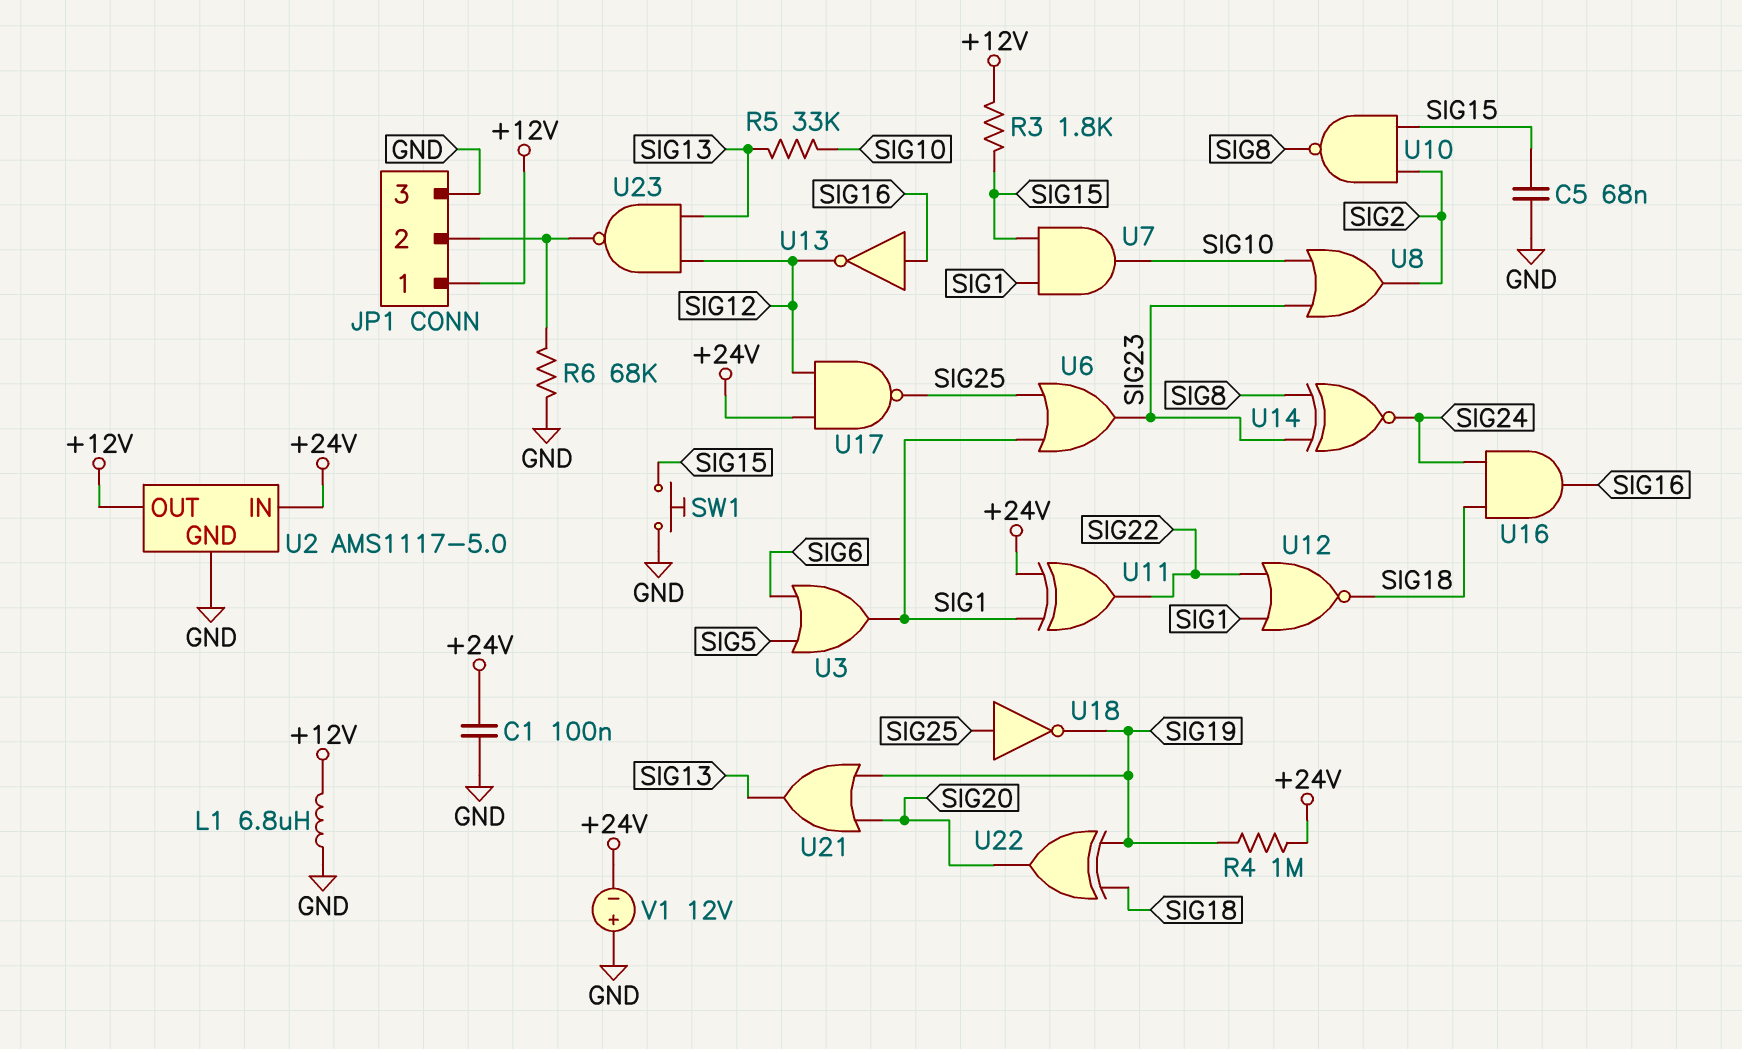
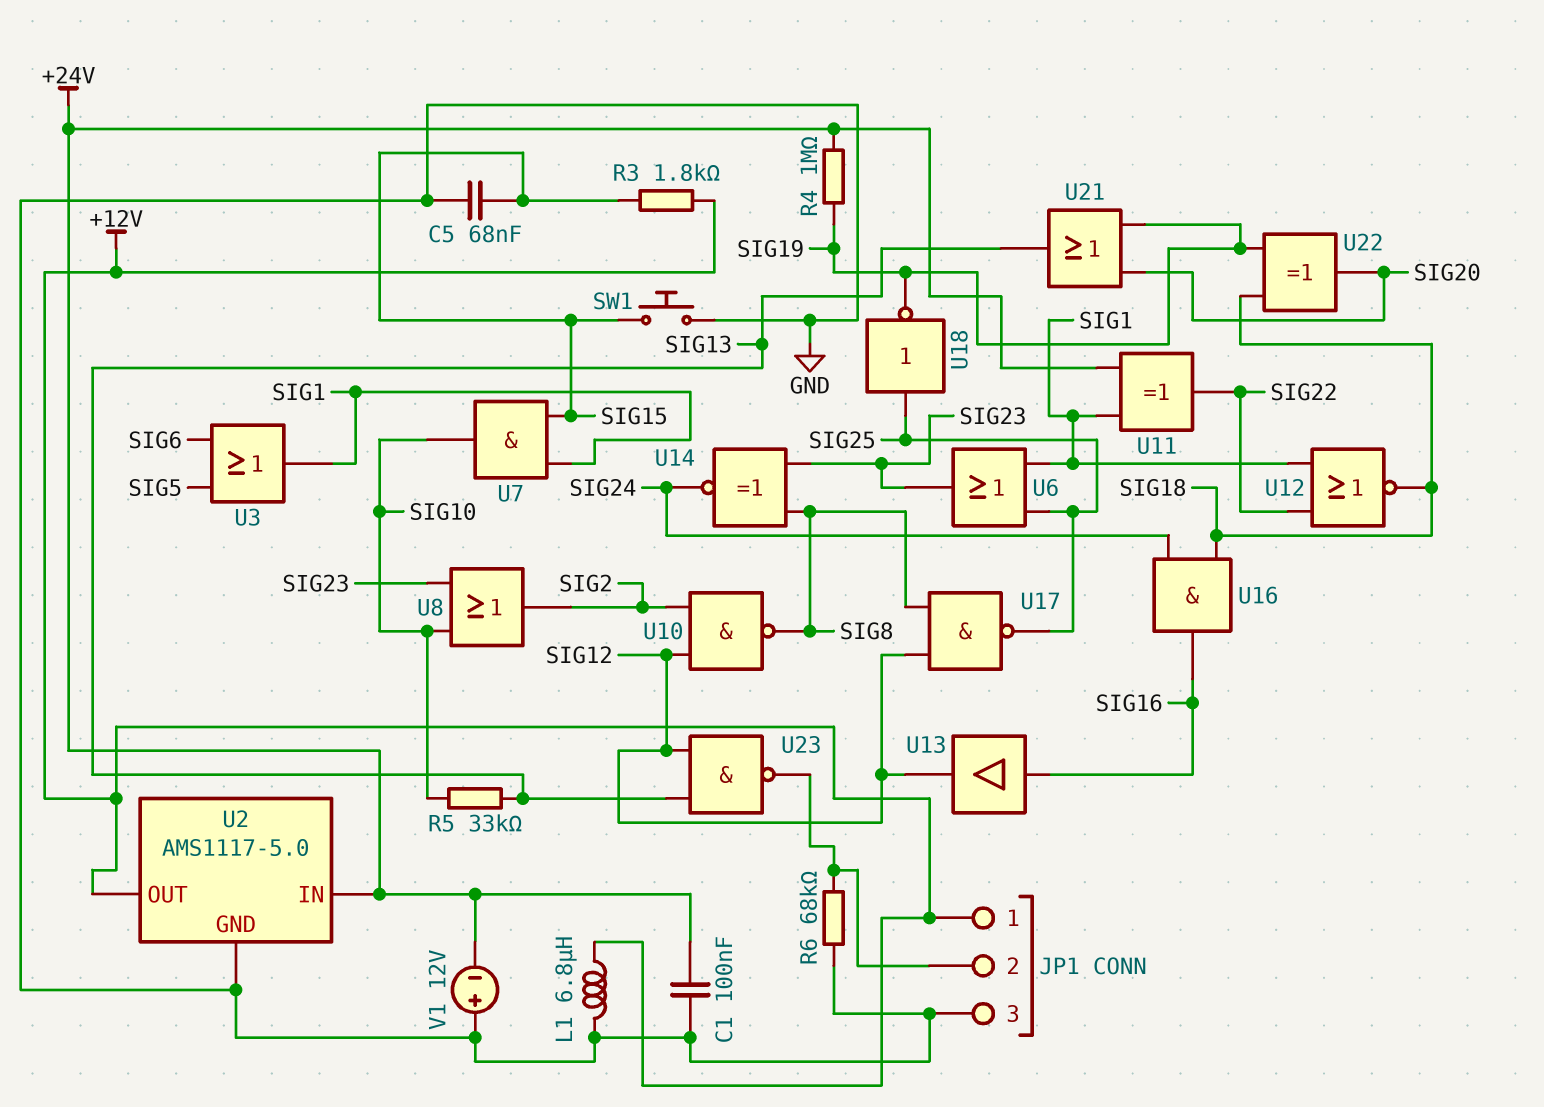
U10: NAND (in SIG2, in SIG15, out SIG8) -> NAND (in SIG2, in SIG12, out SIG8)
U13: NOT (in SIG16, out SIG12) -> buffer (in SIG16, out SIG12)
U17: NAND (in +24V, in SIG12, out SIG25) -> NAND (in SIG8, in SIG12, out SIG25)

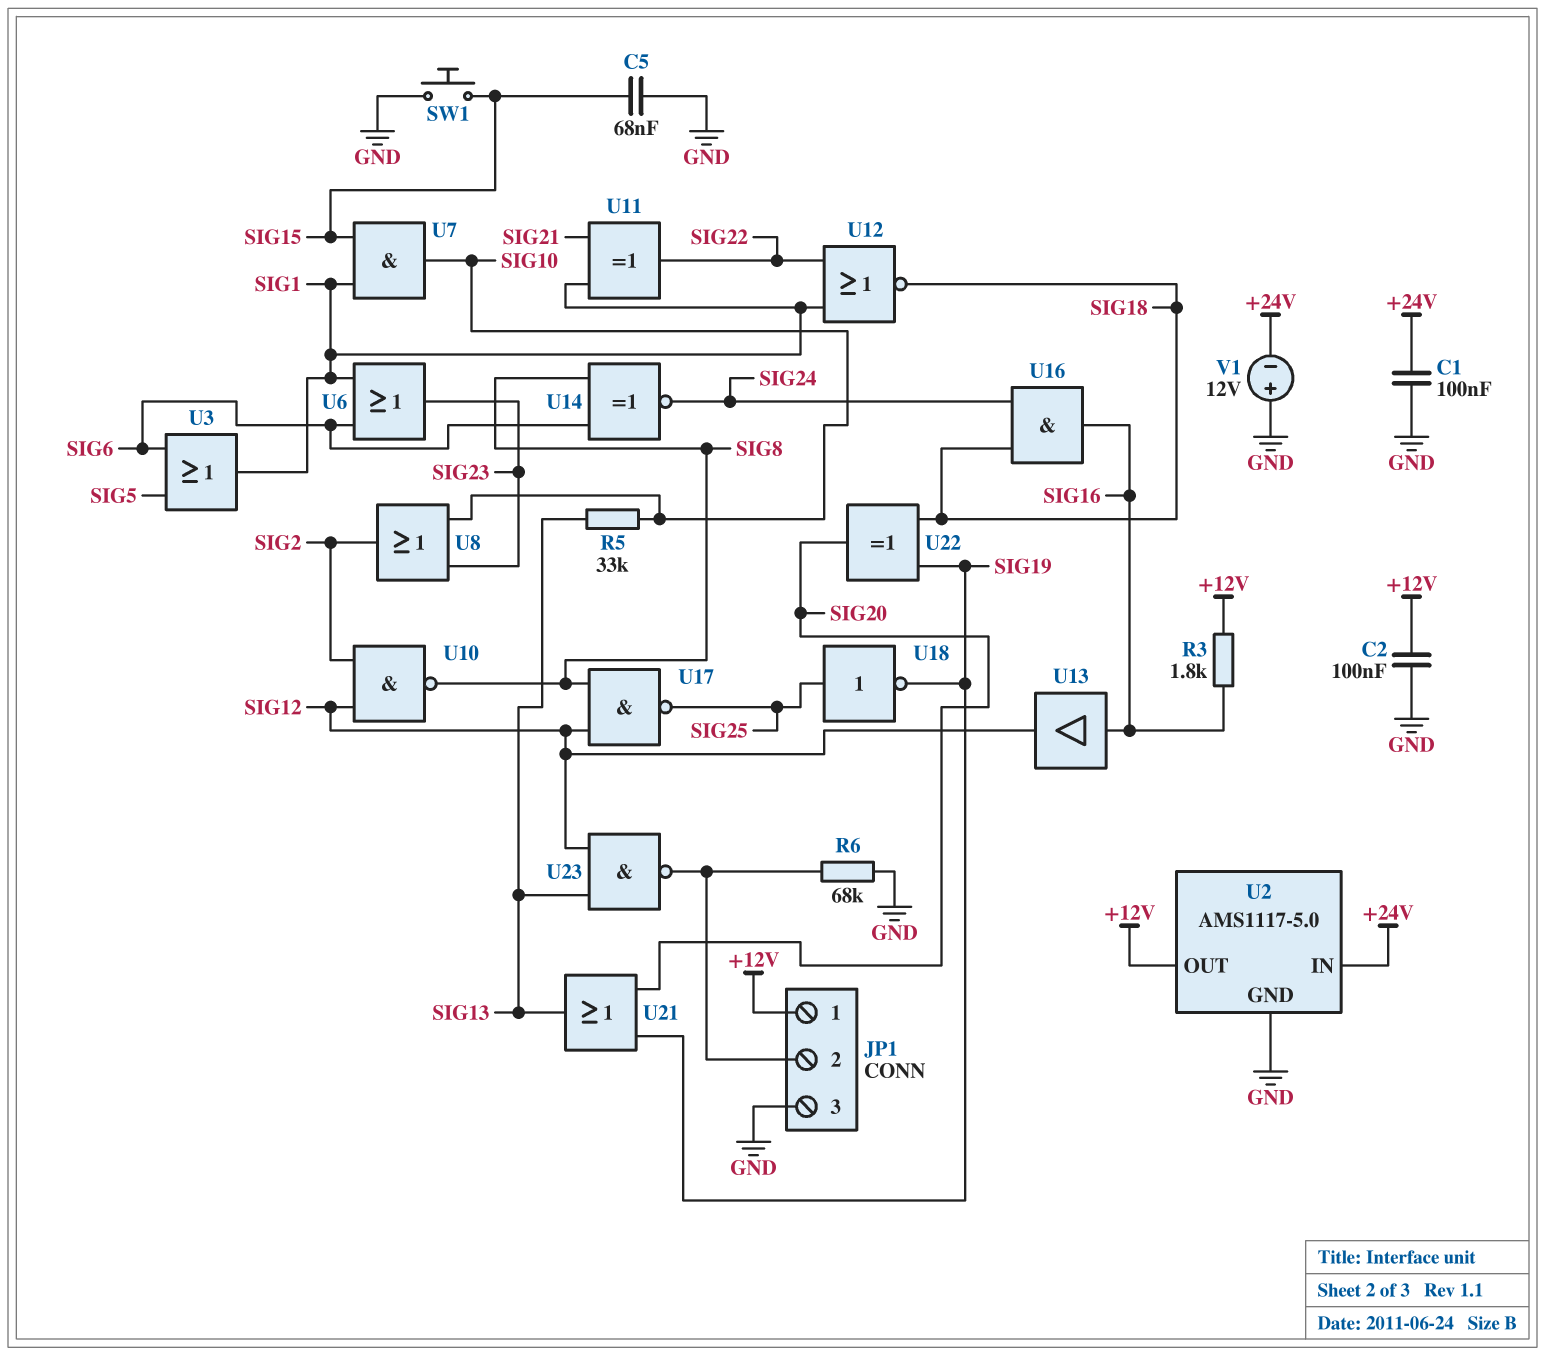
C2: none -> 100nF (+12V, GND)
L1: 6.8uH (+12V, GND) -> none
R3: 1.8k (+12V, SIG15) -> 1.8k (+12V, SIG16)
R4: 1M (+24V, SIG19) -> none
U6: OR (in SIG1, in SIG25, out SIG23) -> OR (in SIG1, in SIG6, out SIG23)
U11: XOR (in +24V, in SIG1, out SIG22) -> XOR (in SIG1, in SIG21, out SIG22)
U14: XNOR (in SIG8, in SIG23, out SIG24) -> XNOR (in SIG6, in SIG8, out SIG24)

